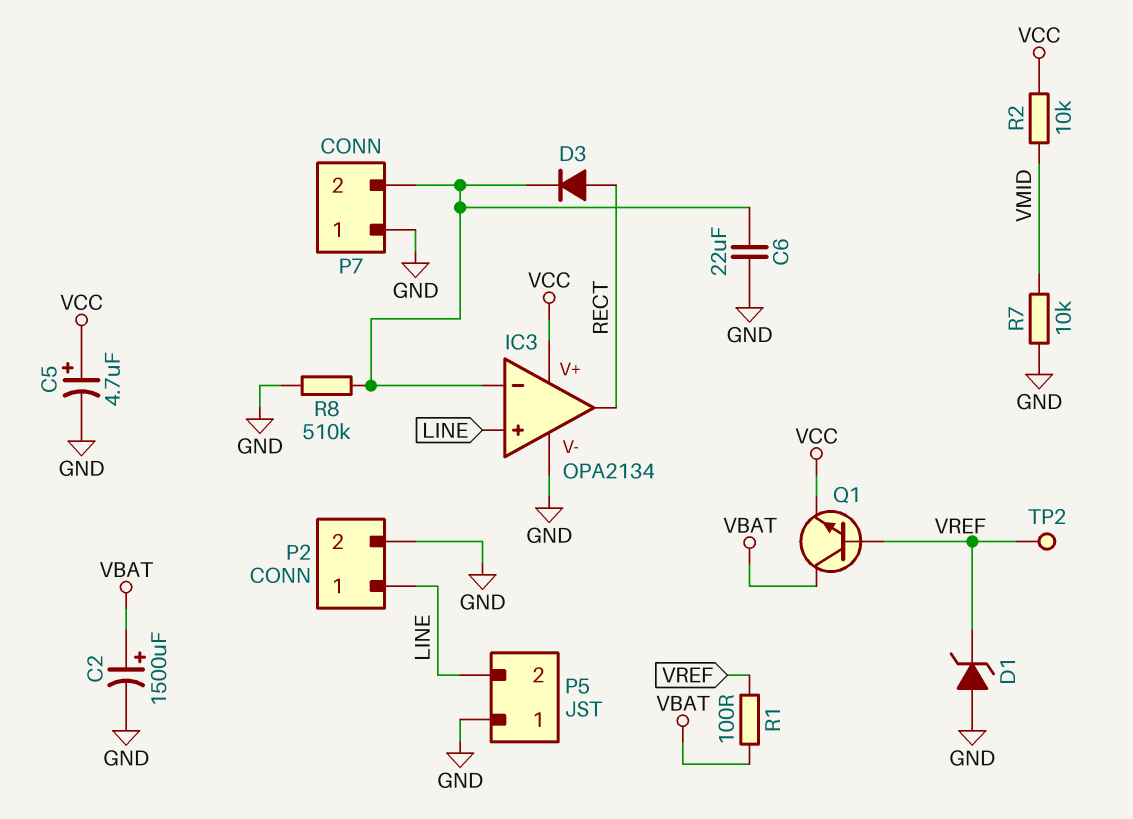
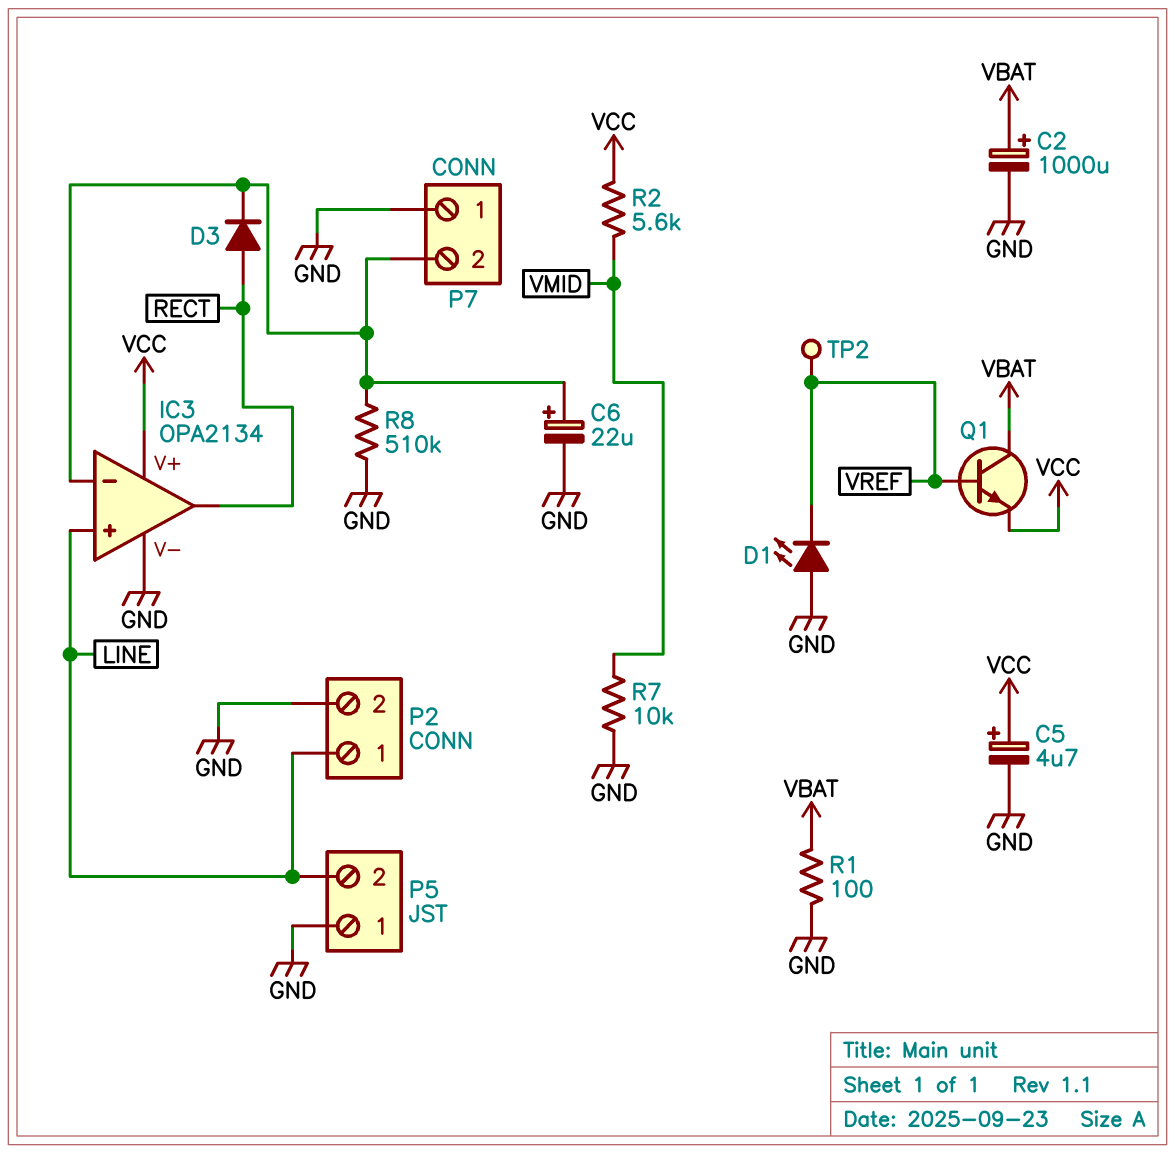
C2: 1500uF (plus VBAT, minus GND) -> 1000uF (plus VBAT, minus GND)
C6: 22uF (GND, IC3/in-) -> 22uF (plus IC3/in-, minus GND)
D1: zener (A GND, K VREF) -> LED (A GND, K VREF)
R1: 100 (VBAT, VREF) -> 100 (GND, VBAT)
R2: 10k (VCC, VMID) -> 5.6k (VCC, VMID)

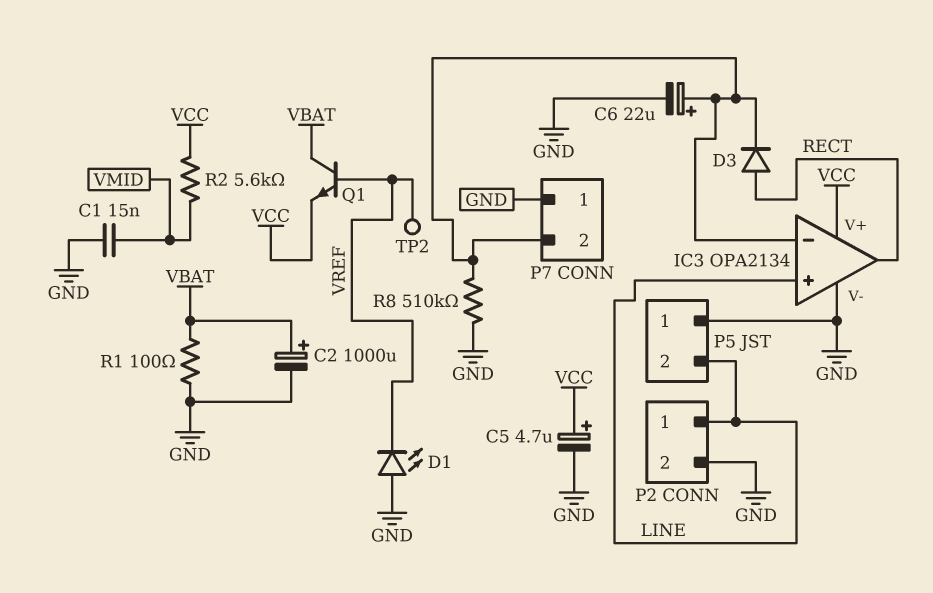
C1: none -> 15nF (GND, VMID)
R7: 10k (GND, VMID) -> none

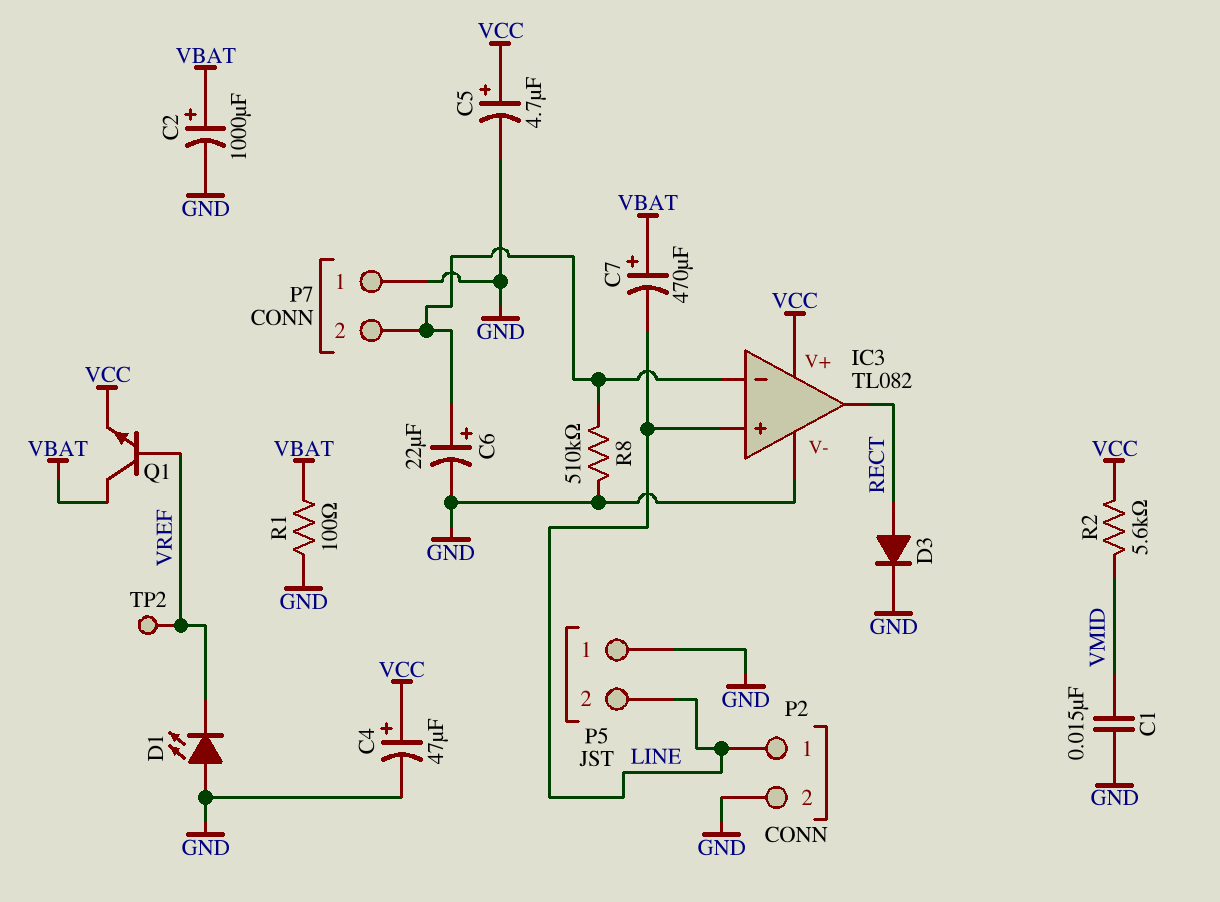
C4: none -> 47uF (plus VCC, minus GND)
C7: none -> 470uF (plus VBAT, minus LINE)
D3: diode (A RECT, K IC3/in-) -> diode (A RECT, K GND)
IC3: OPA2134 -> TL082

